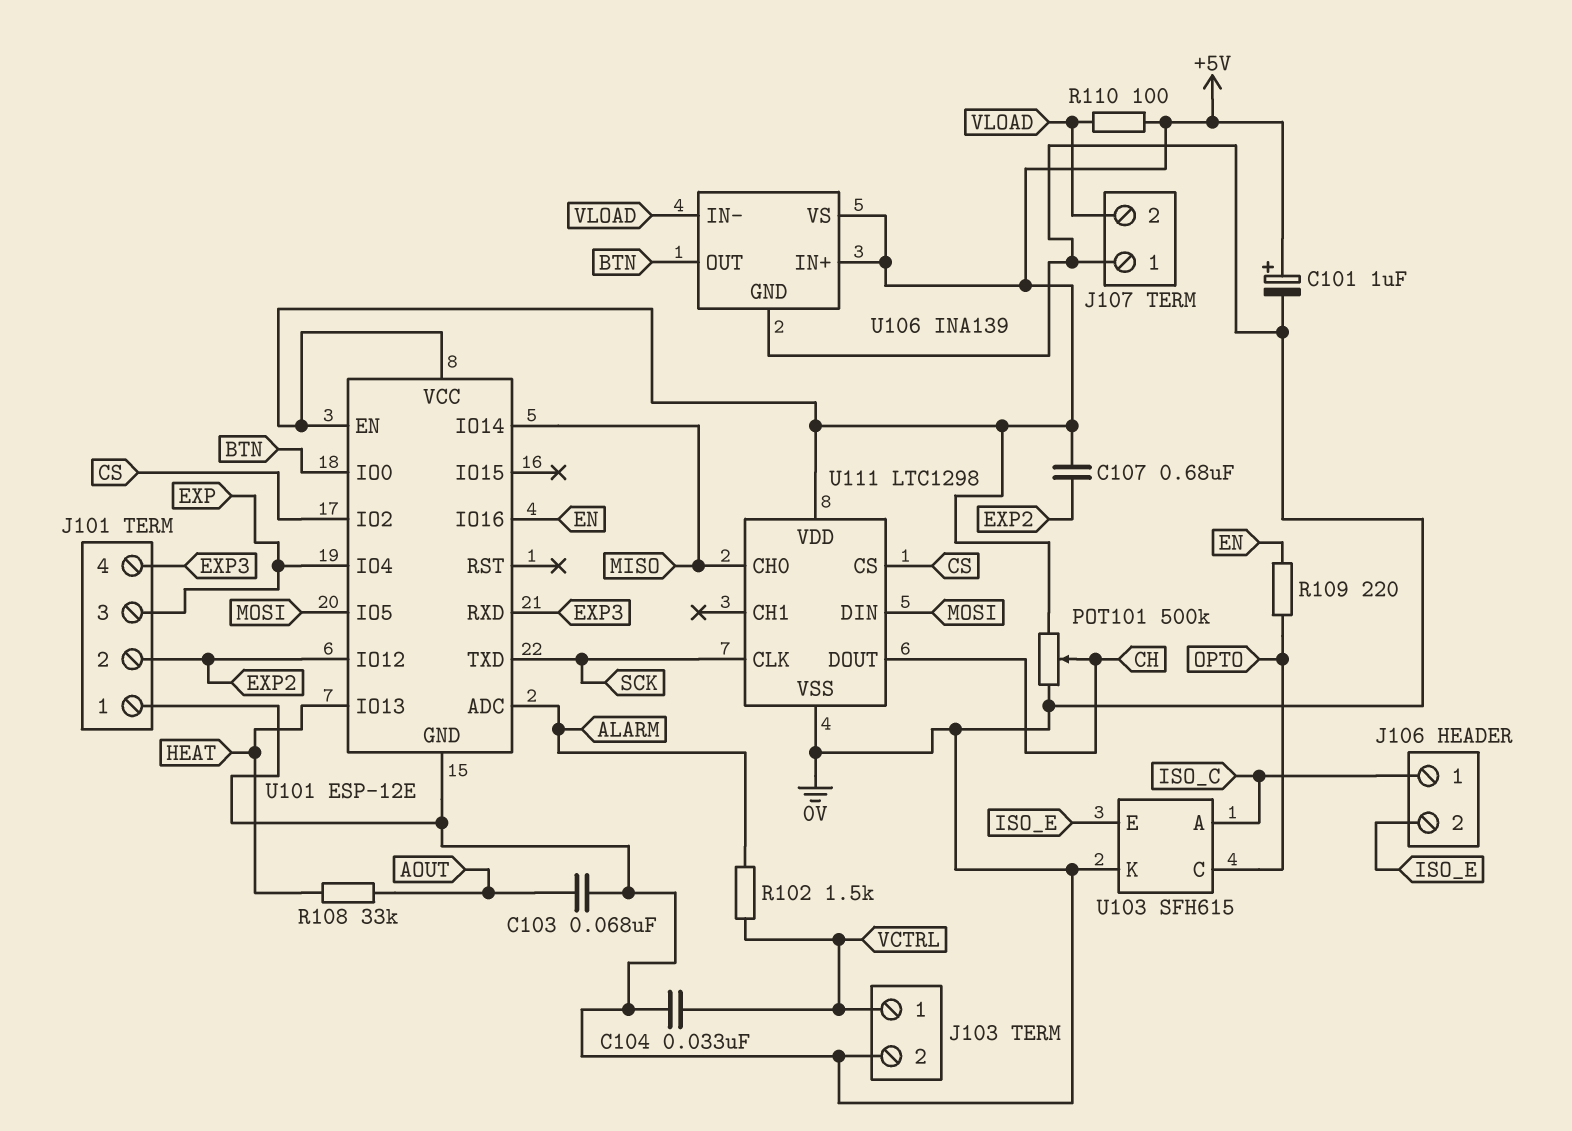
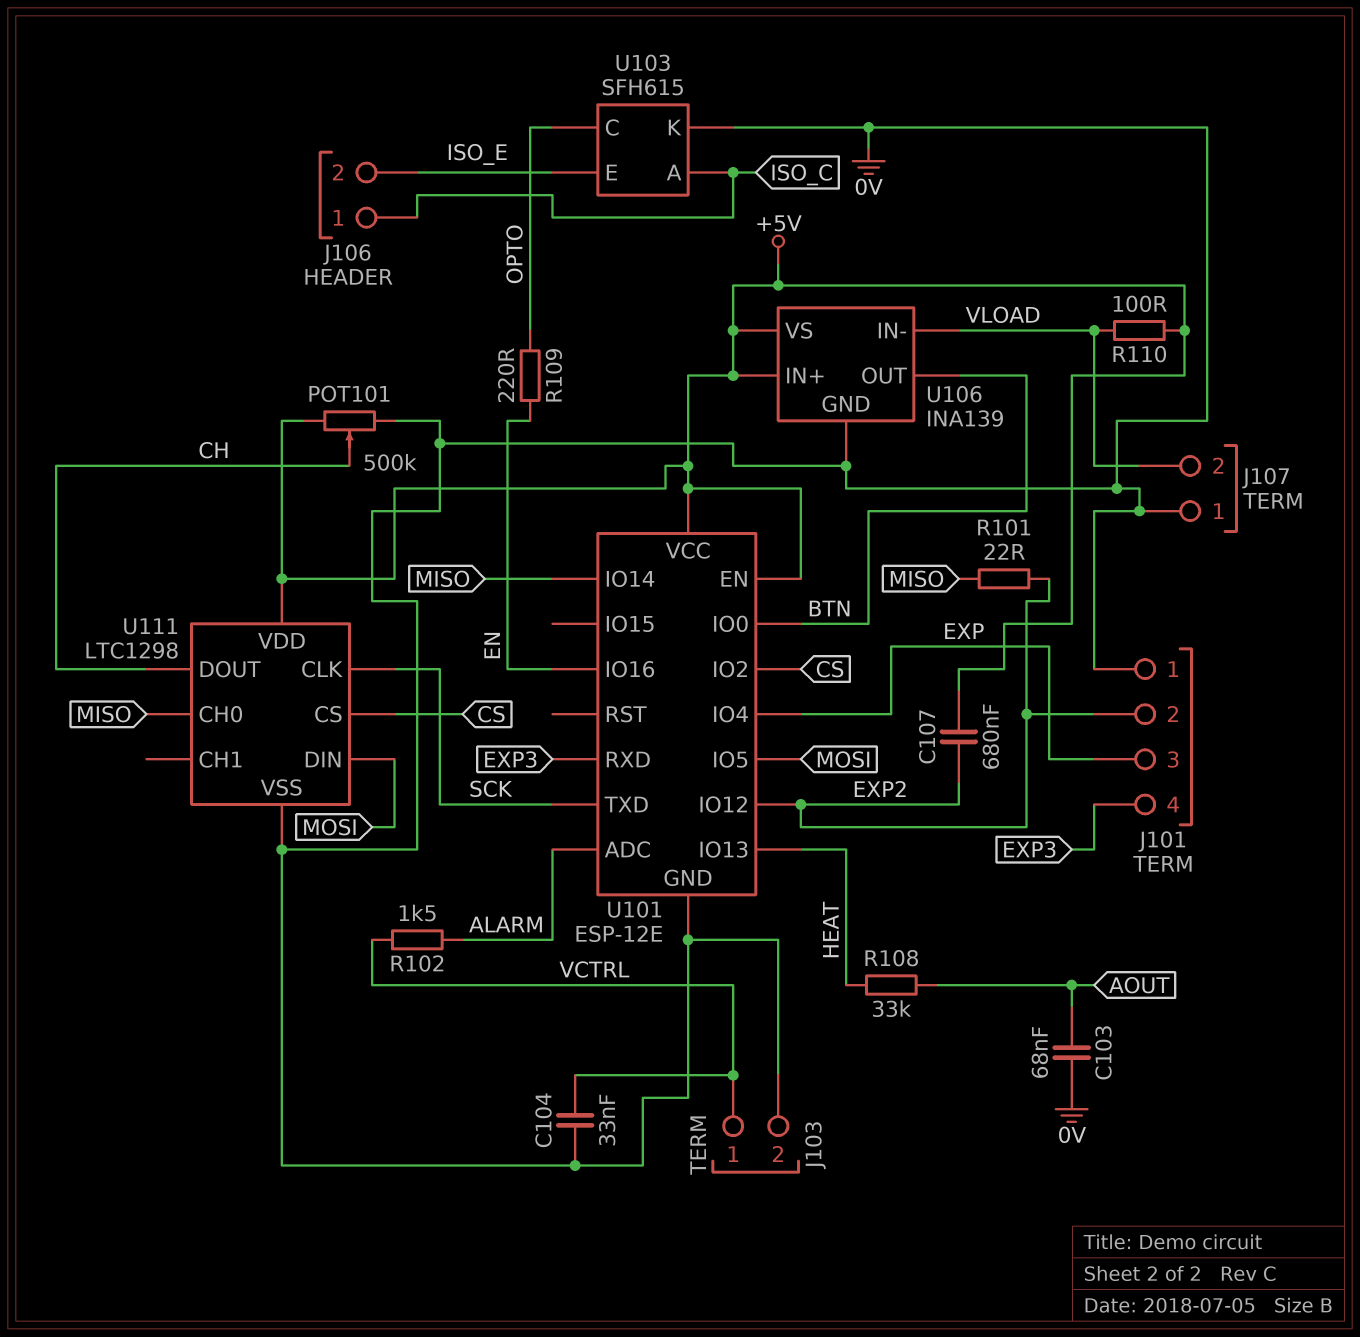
C101: 1uF (plus +5V, minus 0V) -> none
R101: none -> 22 (EXP2, MISO)

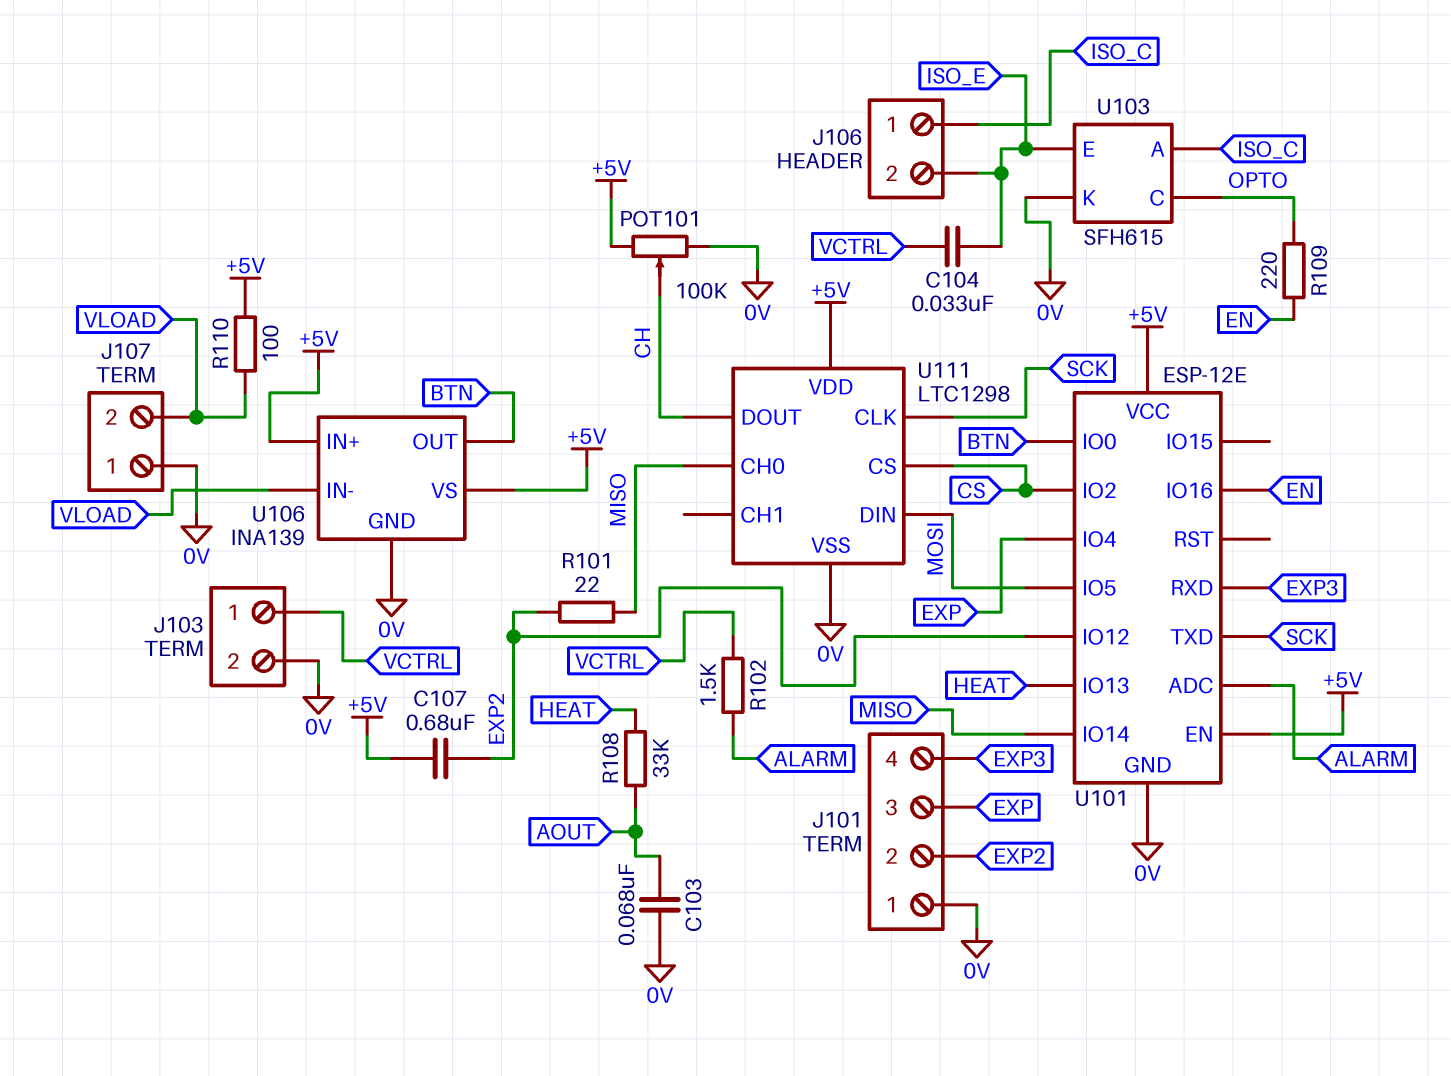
C104: 33nF (0V, VCTRL) -> 33nF (ISO_E, VCTRL)
POT101: 500k (+5V, 0V, wiper CH) -> 100k (+5V, 0V, wiper CH)

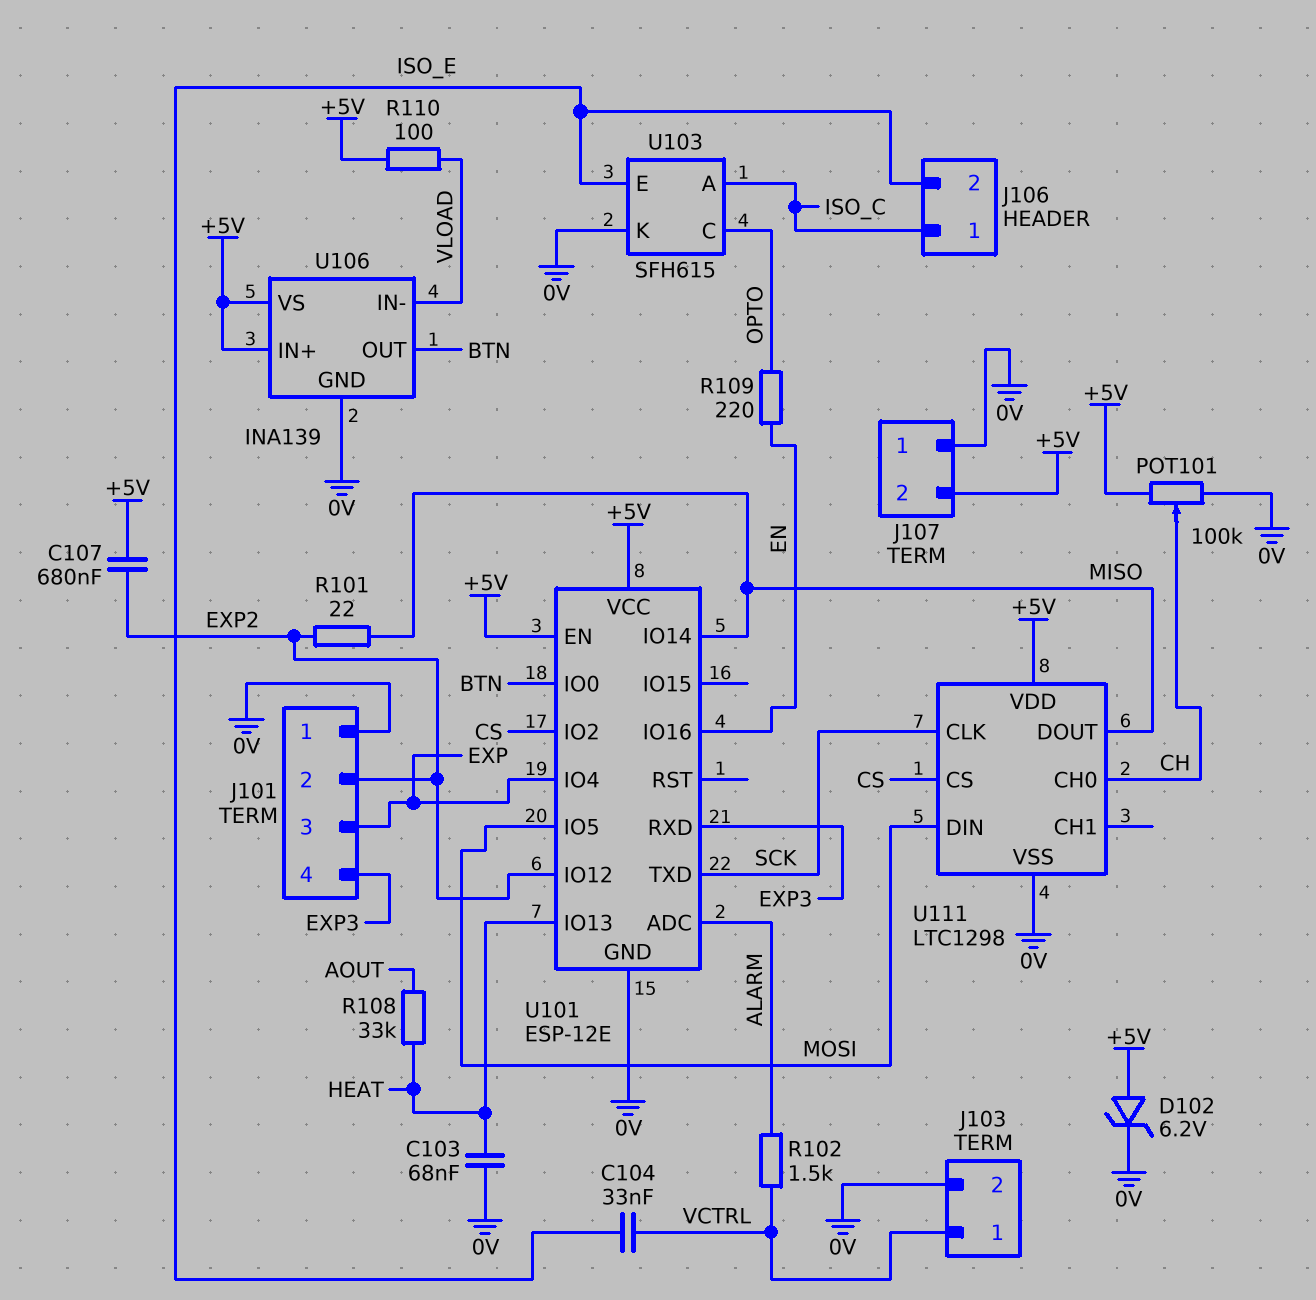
C103: 68nF (0V, AOUT) -> 68nF (0V, HEAT)
D102: none -> zener 6.2V (A +5V, K 0V)
J107 pin 2: VLOAD -> +5V
U111 pin CH0: MISO -> CH
U111 pin DOUT: CH -> MISO

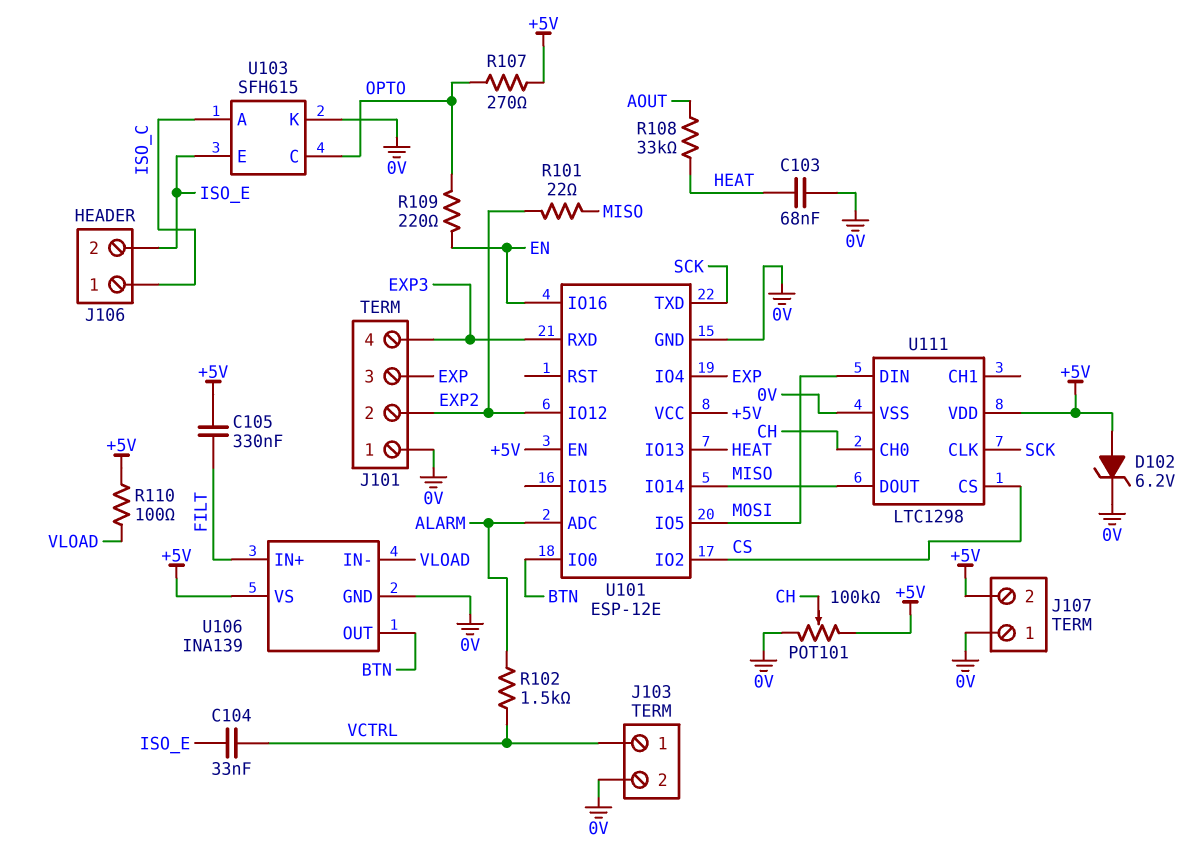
C105: none -> 330nF (+5V, FILT)
C107: 680nF (+5V, EXP2) -> none
R107: none -> 270 (+5V, OPTO)
U106 pin IN+: +5V -> FILT

